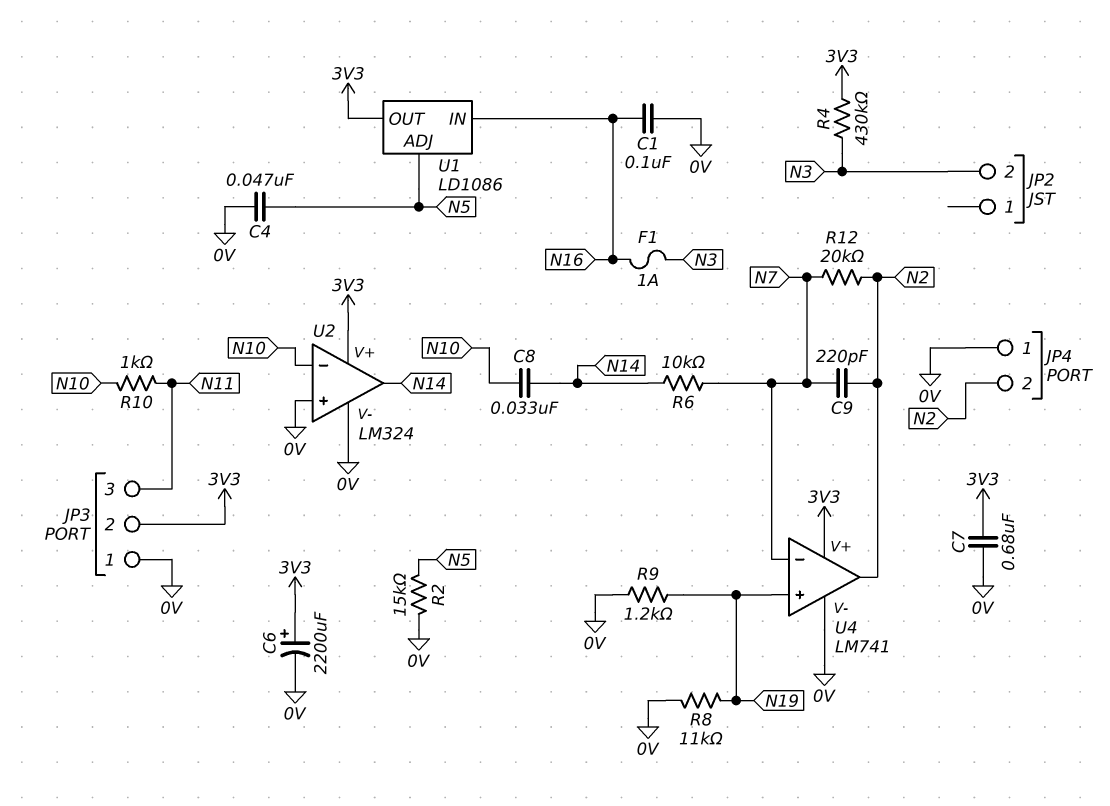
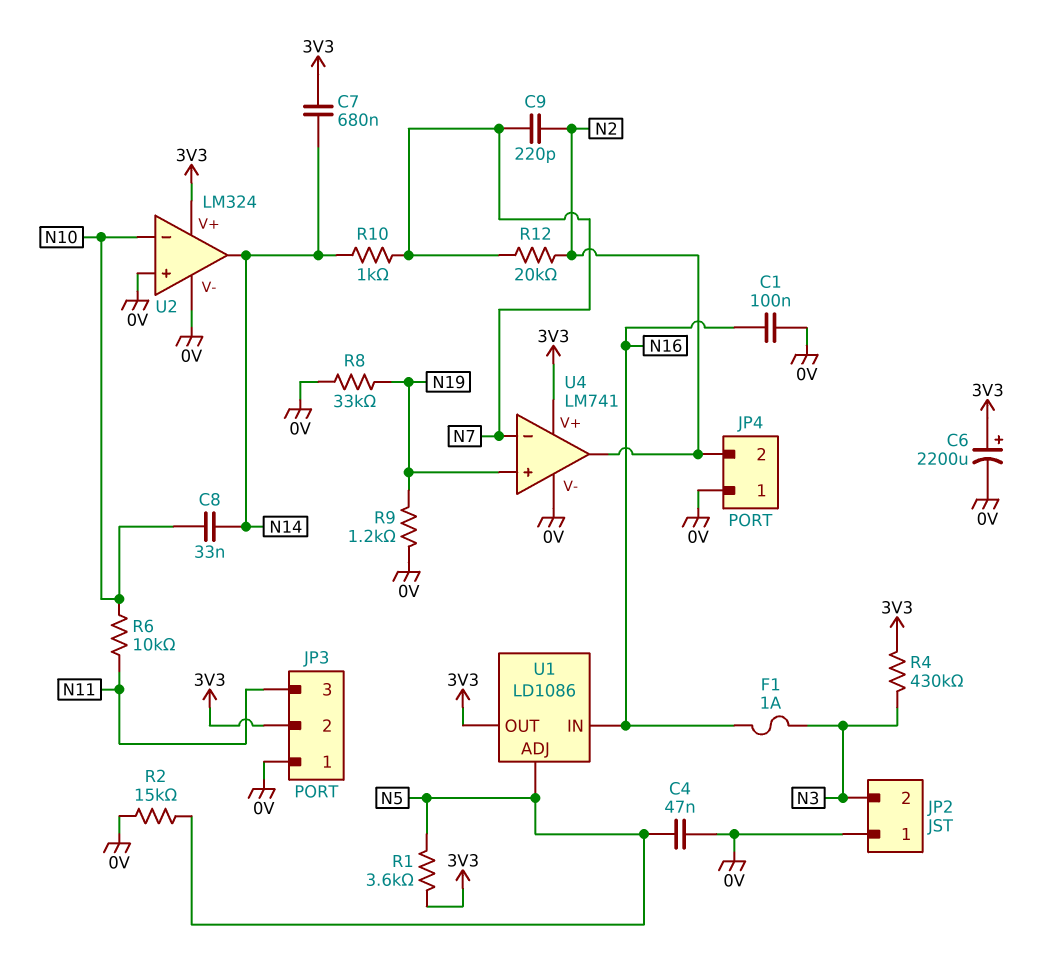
C7: 680nF (0V, 3V3) -> 680nF (3V3, N14)
JP2 pin 1: none -> 0V
R1: none -> 3.6k (3V3, N5)
R6: 10k (N7, N14) -> 10k (N10, N11)
R8: 11k (0V, N19) -> 33k (0V, N19)
R10: 1k (N10, N11) -> 1k (N7, N14)

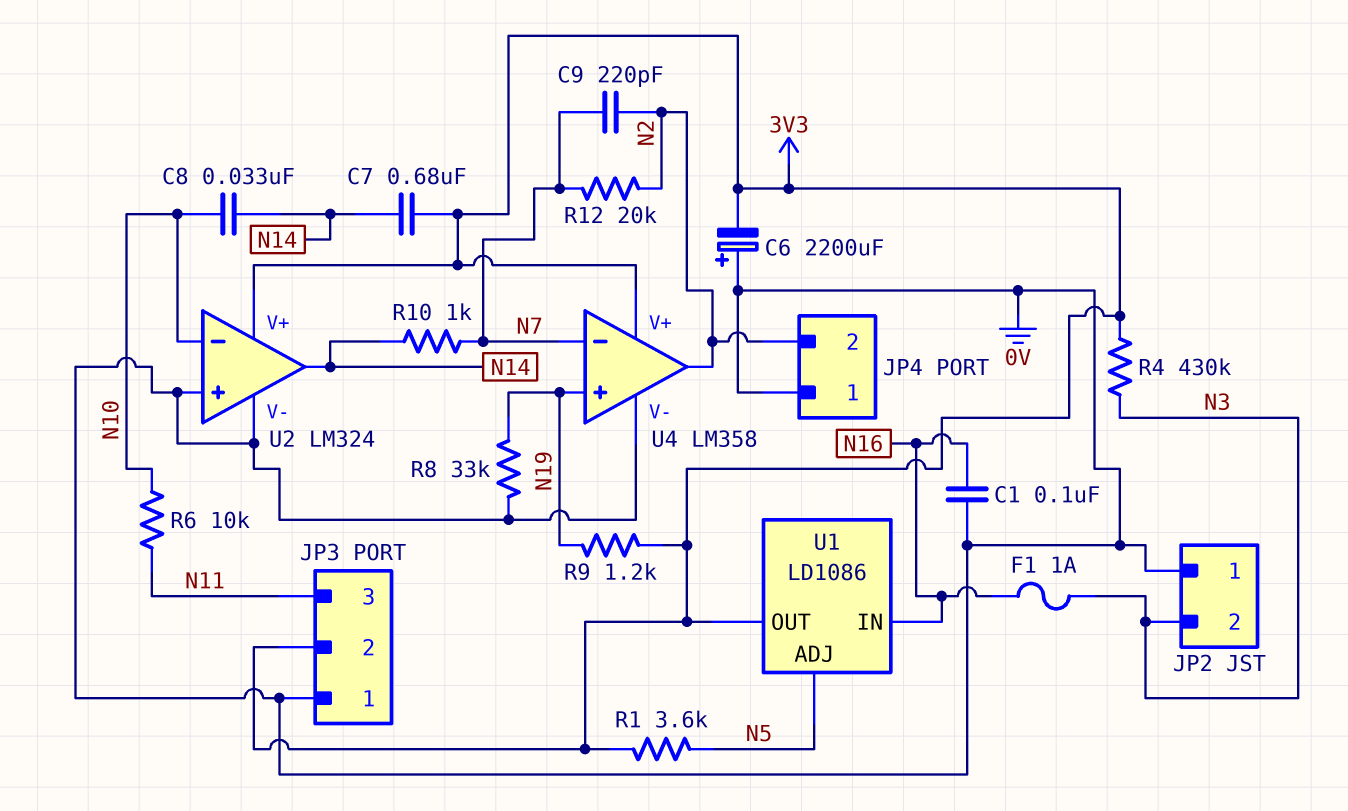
C4: 47nF (0V, N5) -> none
C6: 2200uF (plus 3V3, minus 0V) -> 2200uF (plus 0V, minus 3V3)
R2: 15k (0V, N5) -> none
R9: 1.2k (0V, N19) -> 1.2k (3V3, N19)
U4: LM741 -> LM358

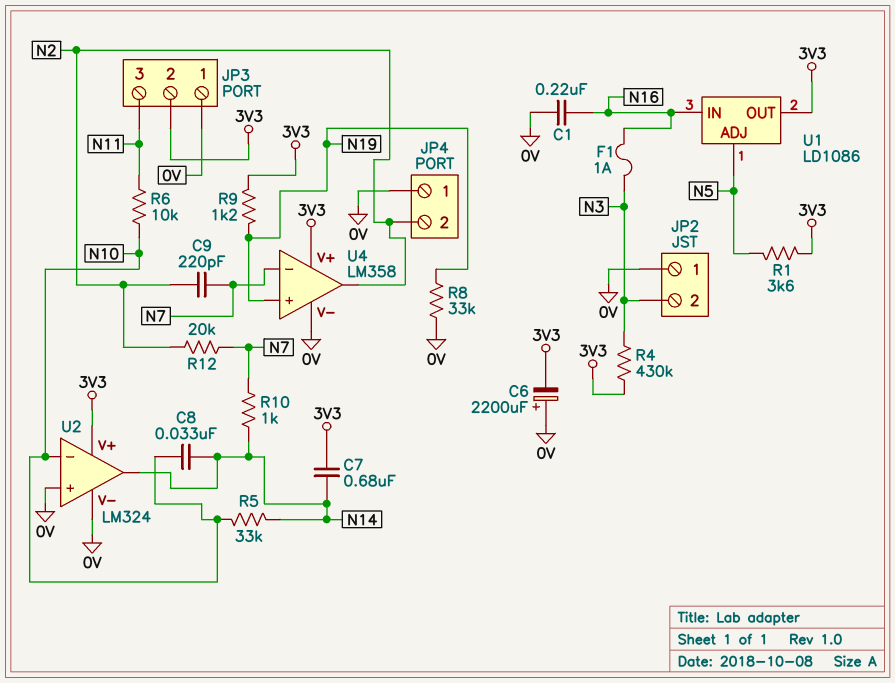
C1: 100nF (0V, N16) -> 220nF (0V, N16)
R5: none -> 33k (N10, N14)

